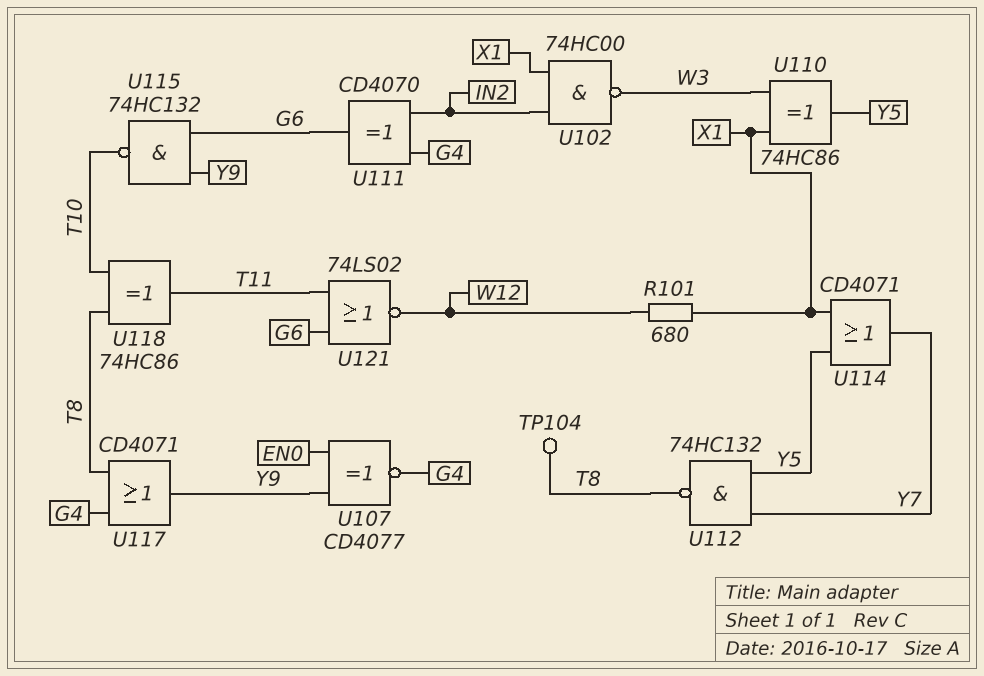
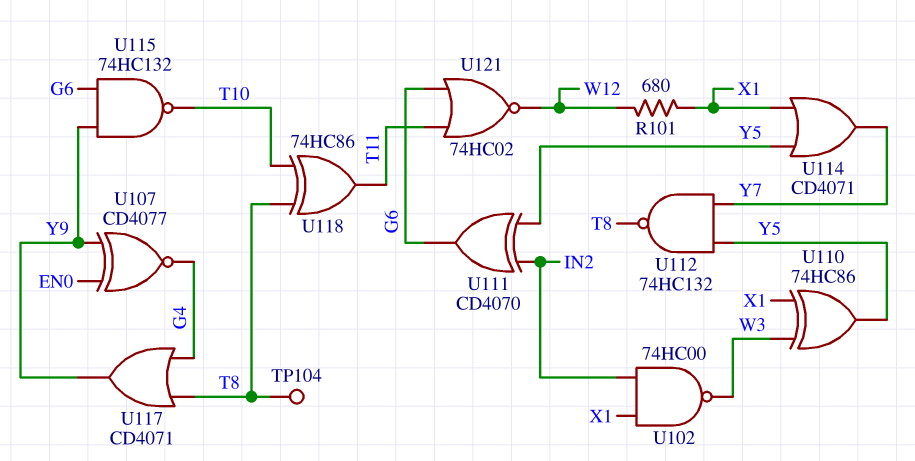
U111: XOR CD4070 (in G4, in IN2, out G6) -> XOR CD4070 (in IN2, in Y5, out G6)
U121: NOR 74LS02 (in G6, in T11, out W12) -> NOR 74HC02 (in G6, in T11, out W12)

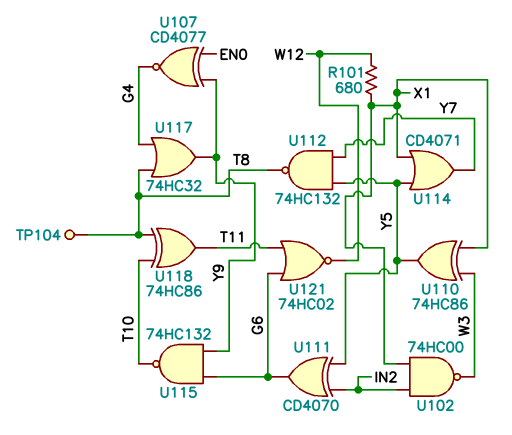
U117: OR CD4071 (in G4, in T8, out Y9) -> OR 74HC32 (in G4, in T8, out Y9)

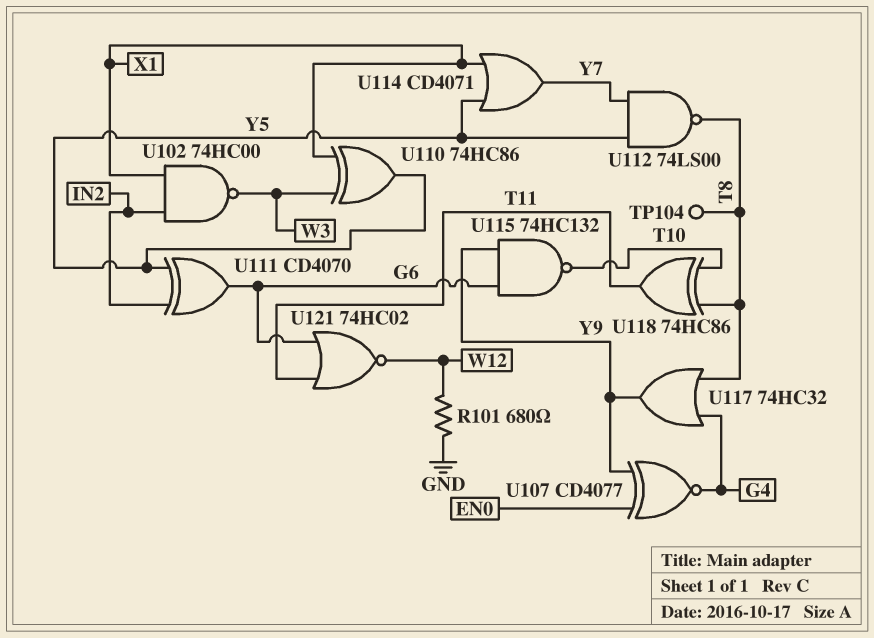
R101: 680 (W12, X1) -> 680 (GND, W12)
U112: NAND 74HC132 (in Y5, in Y7, out T8) -> NAND 74LS00 (in Y5, in Y7, out T8)

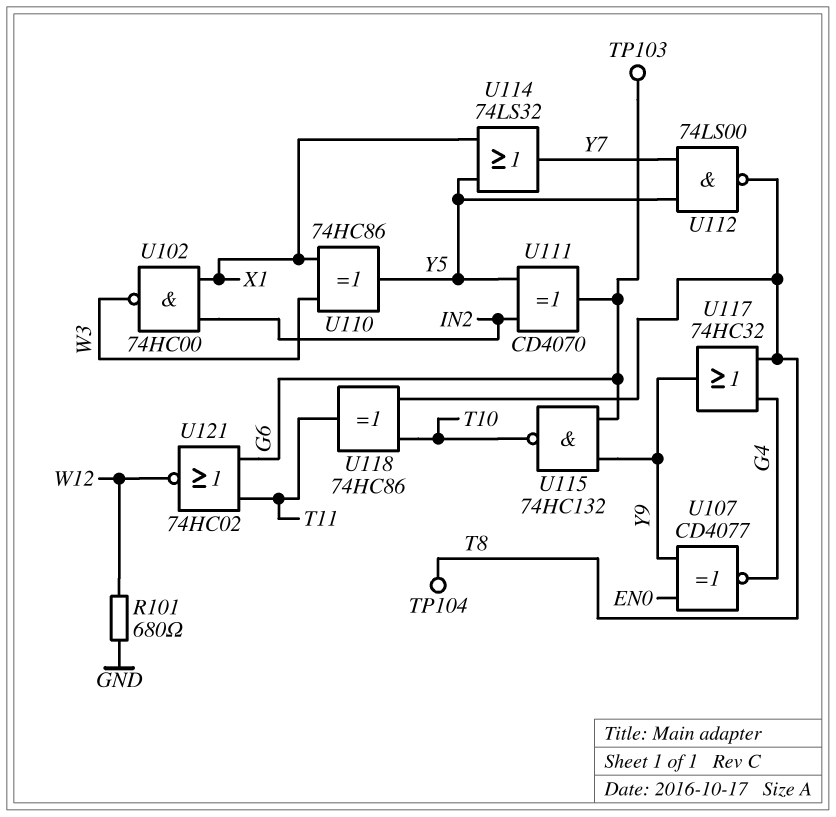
TP103: none -> test point (G6)
U114: OR CD4071 (in X1, in Y5, out Y7) -> OR 74LS32 (in X1, in Y5, out Y7)

